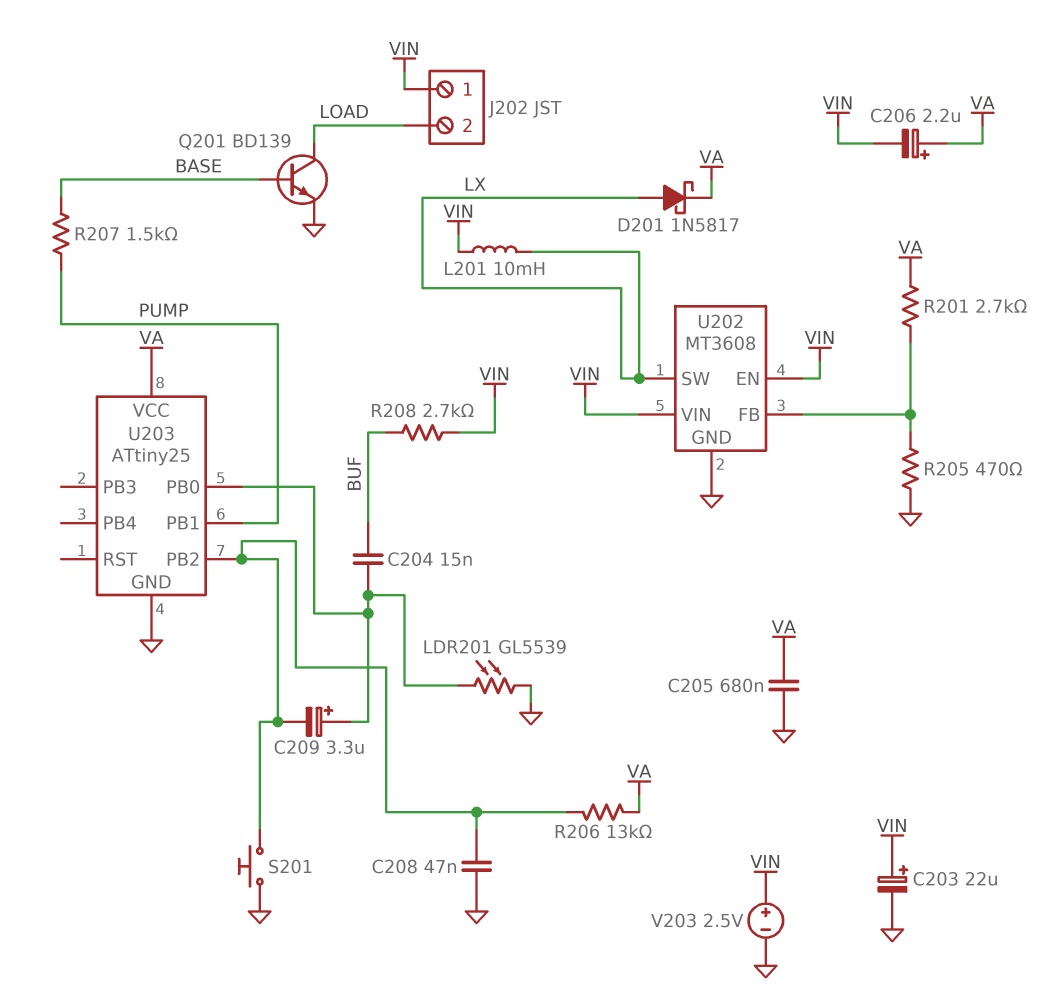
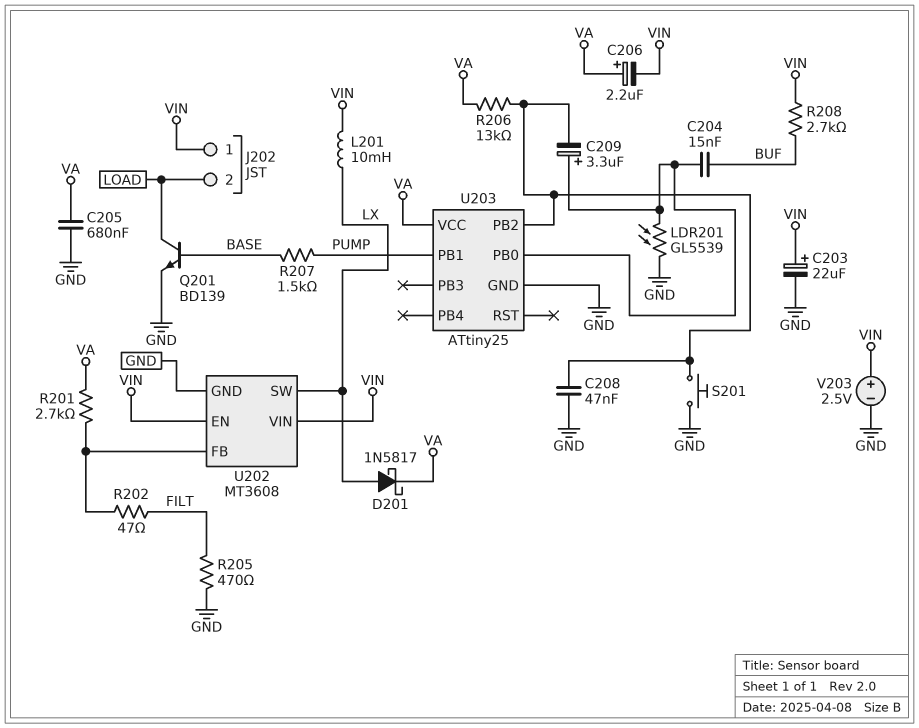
R202: none -> 47 (FILT, U202/FB)
R205: 470 (GND, U202/FB) -> 470 (FILT, GND)

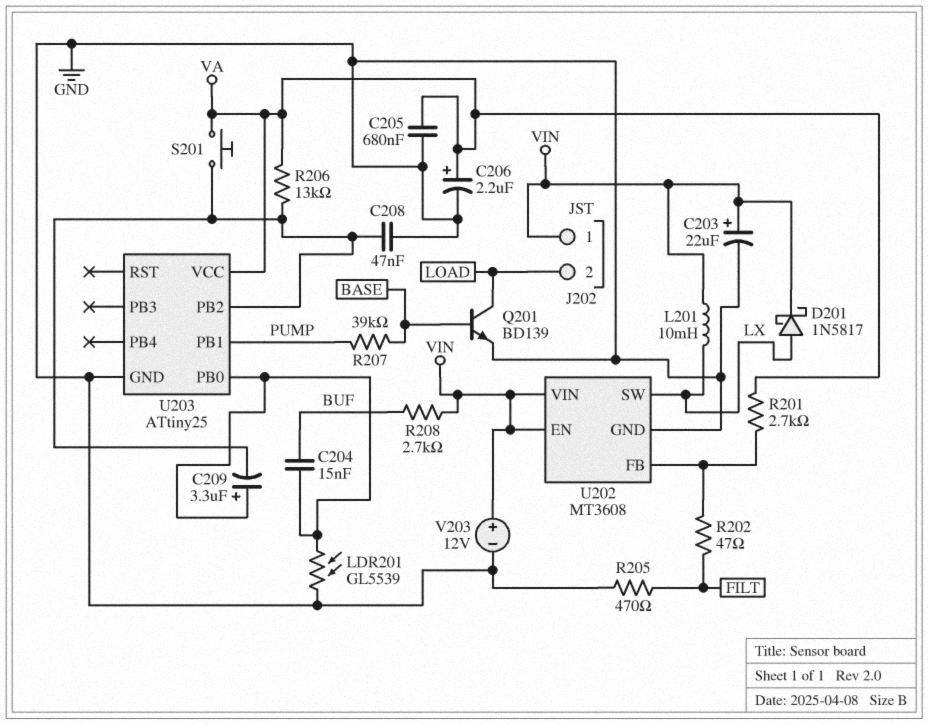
C206: 2.2uF (plus VA, minus VIN) -> 2.2uF (plus VA, minus GND)
D201: schottky 1N5817 (A LX, K VA) -> schottky 1N5817 (A LX, K VIN)
R207: 1.5k (BASE, PUMP) -> 39k (BASE, PUMP)
S201: button (GND, U203/PB2) -> button (U203/PB2, VA)
V203: 2.5V (plus VIN, minus GND) -> 12V (plus VIN, minus GND)

